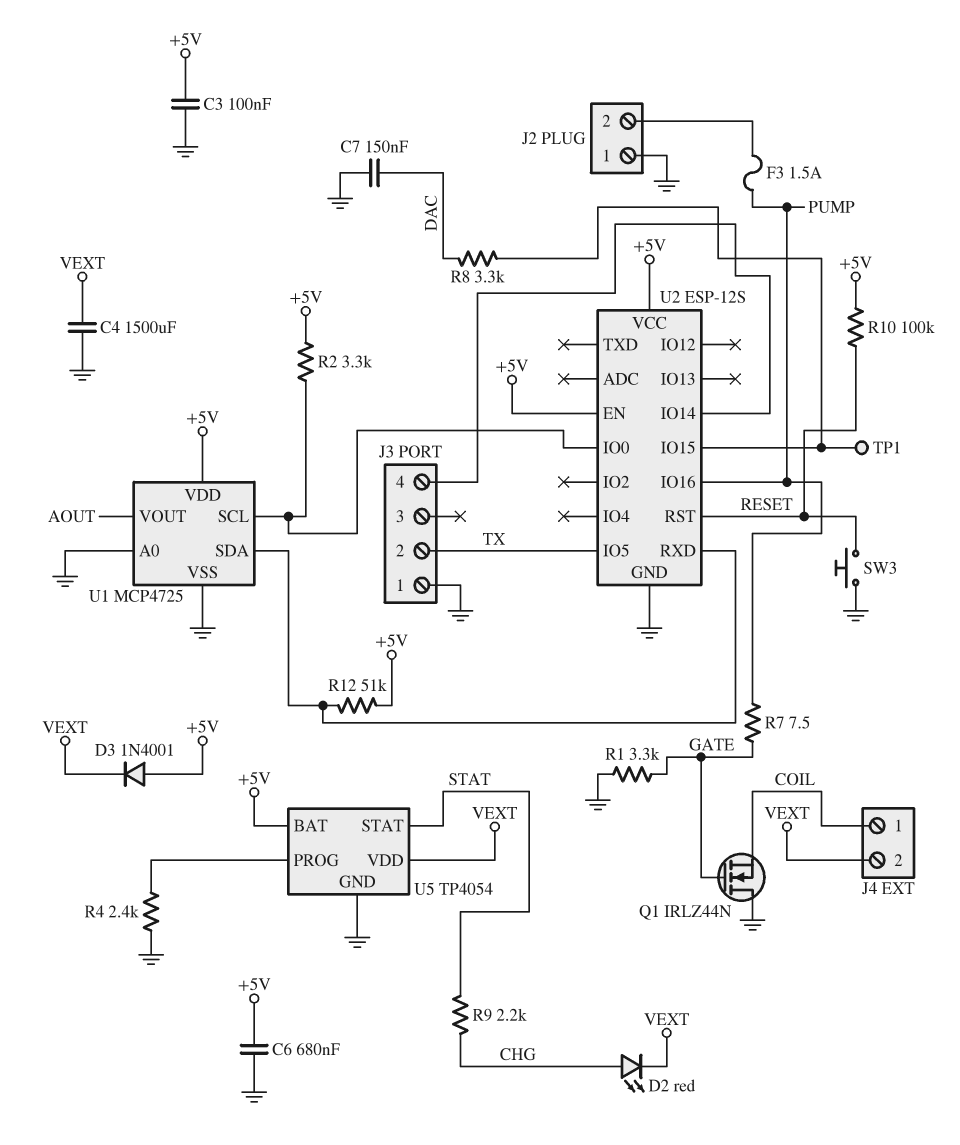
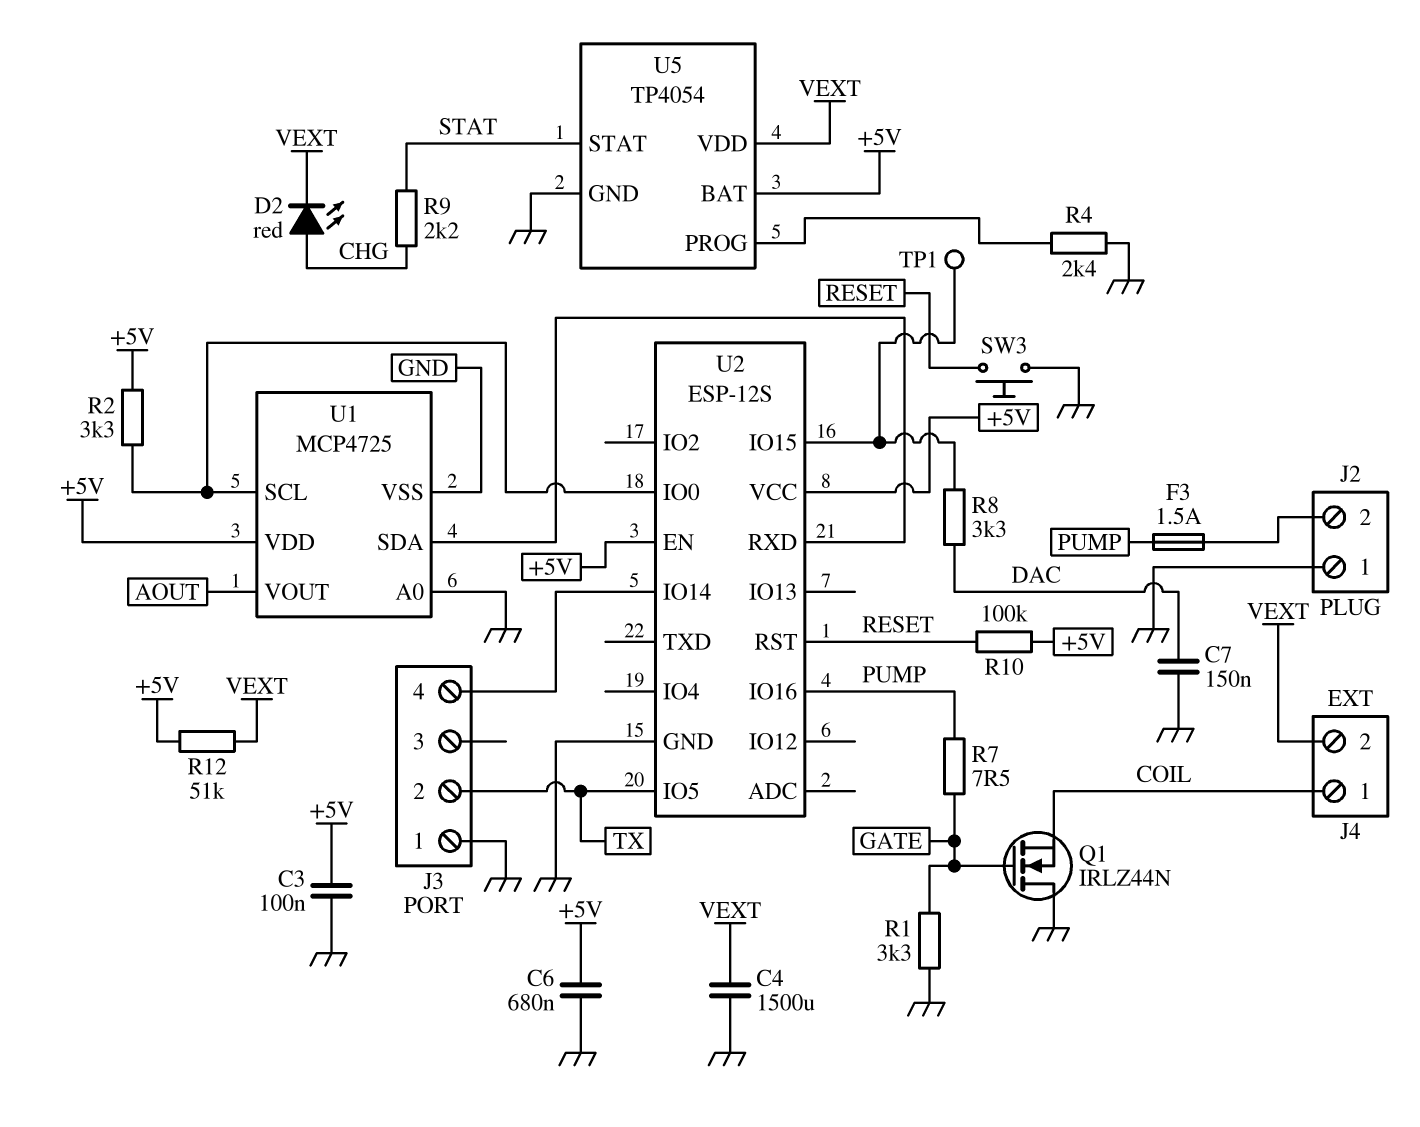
D3: diode 1N4001 (A +5V, K VEXT) -> none
R12: 51k (+5V, U1/SDA) -> 51k (+5V, VEXT)

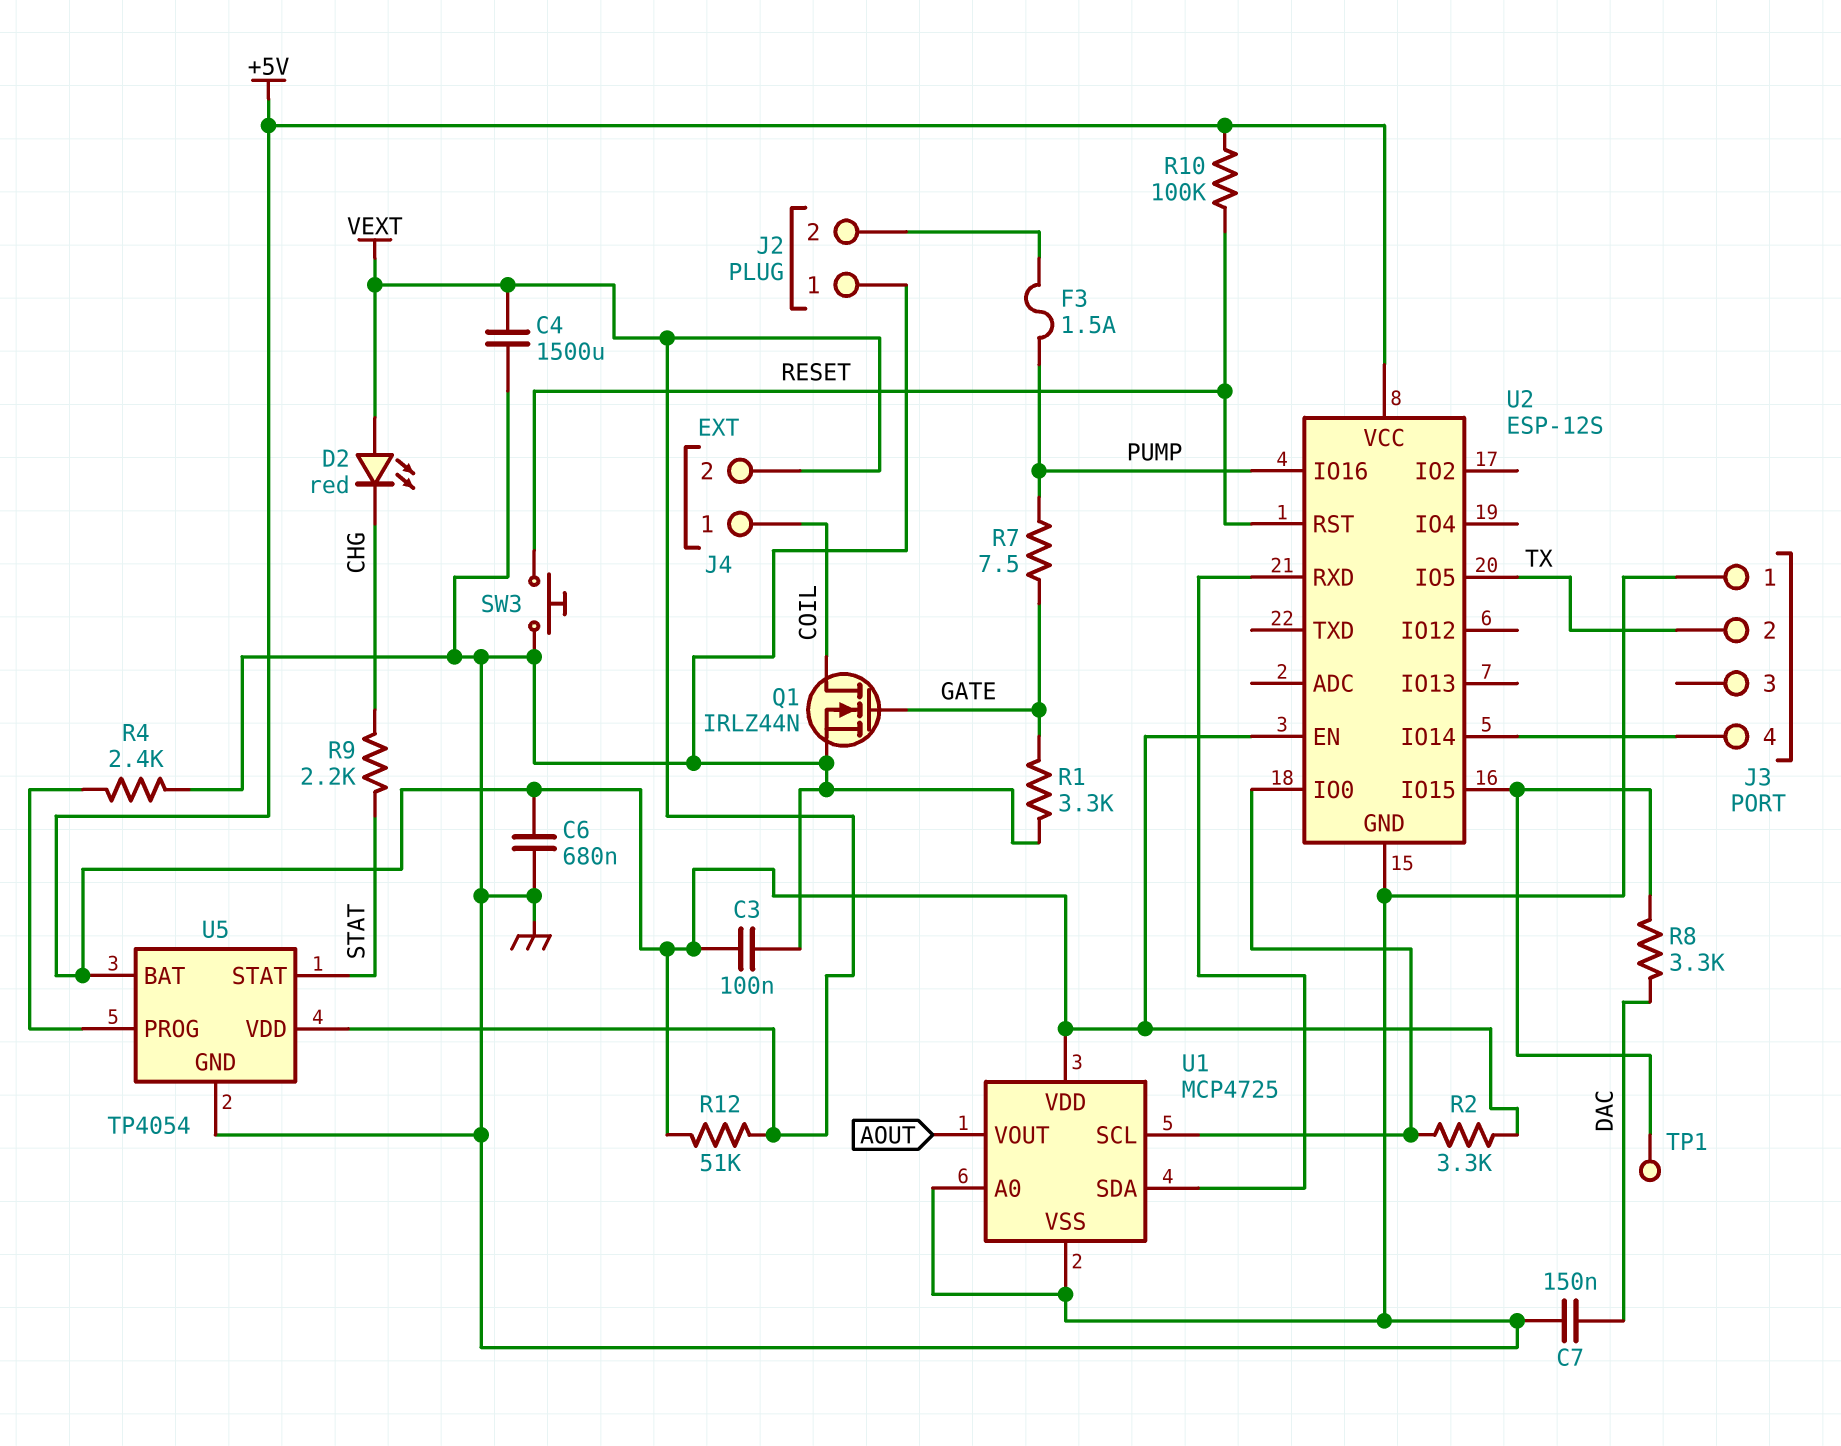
D2: LED red (A CHG, K VEXT) -> LED red (A VEXT, K CHG)
Q1: NMOS IRLZ44N (G GATE, D GND, S COIL) -> NMOS IRLZ44N (G GATE, D COIL, S GND)

